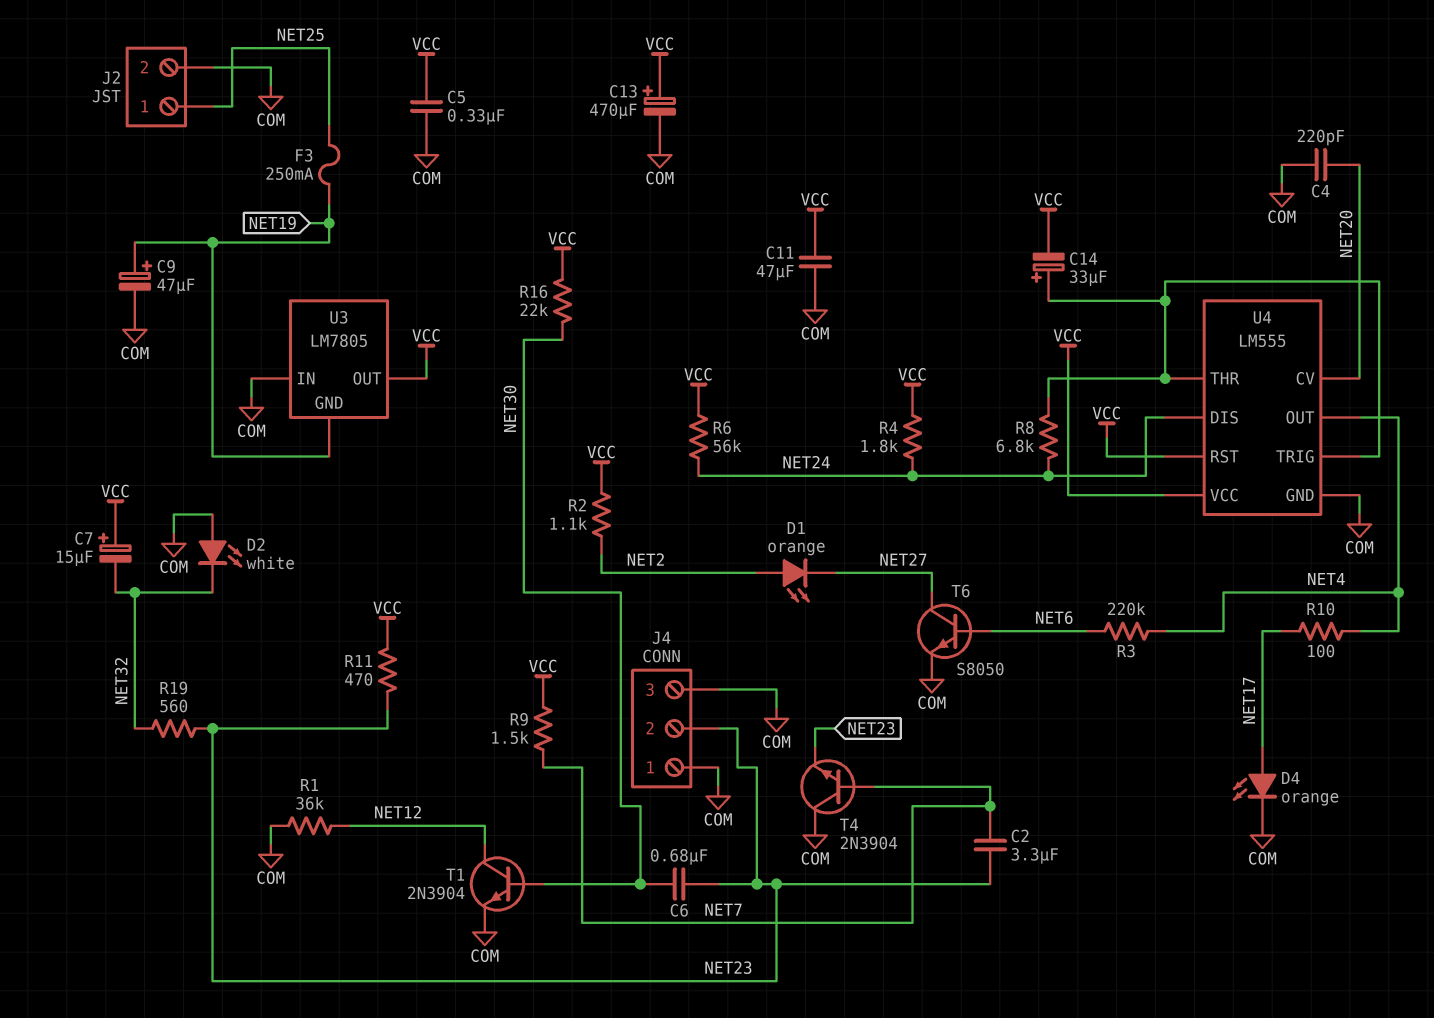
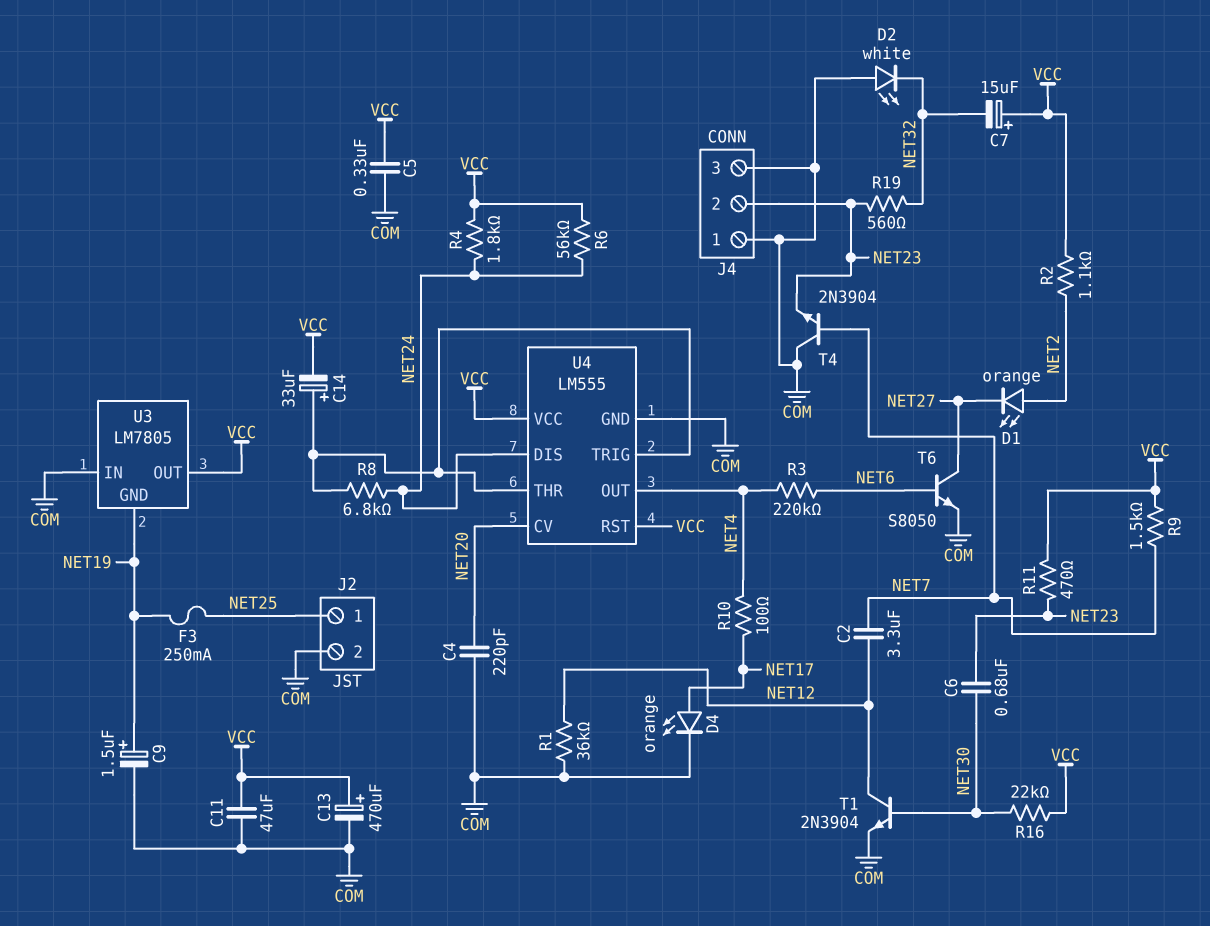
C2: 3.3uF (NET7, NET23) -> 3.3uF (NET7, NET12)
C9: 47uF (plus NET19, minus COM) -> 1.5uF (plus NET19, minus COM)

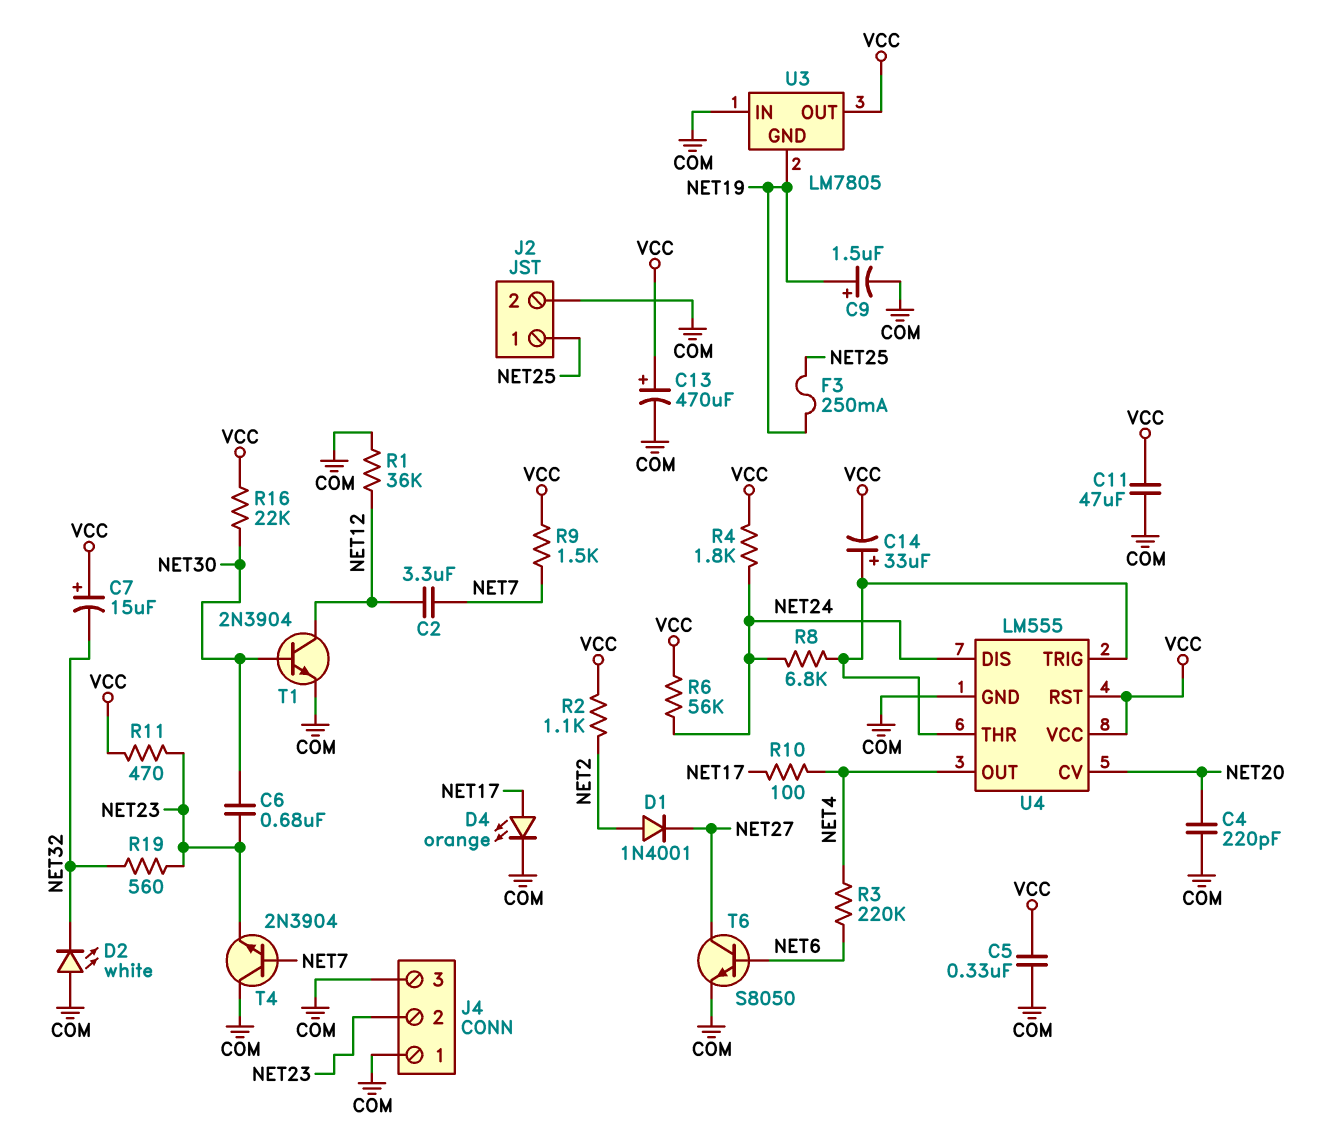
D1: LED orange (A NET2, K NET27) -> diode 1N4001 (A NET2, K NET27)

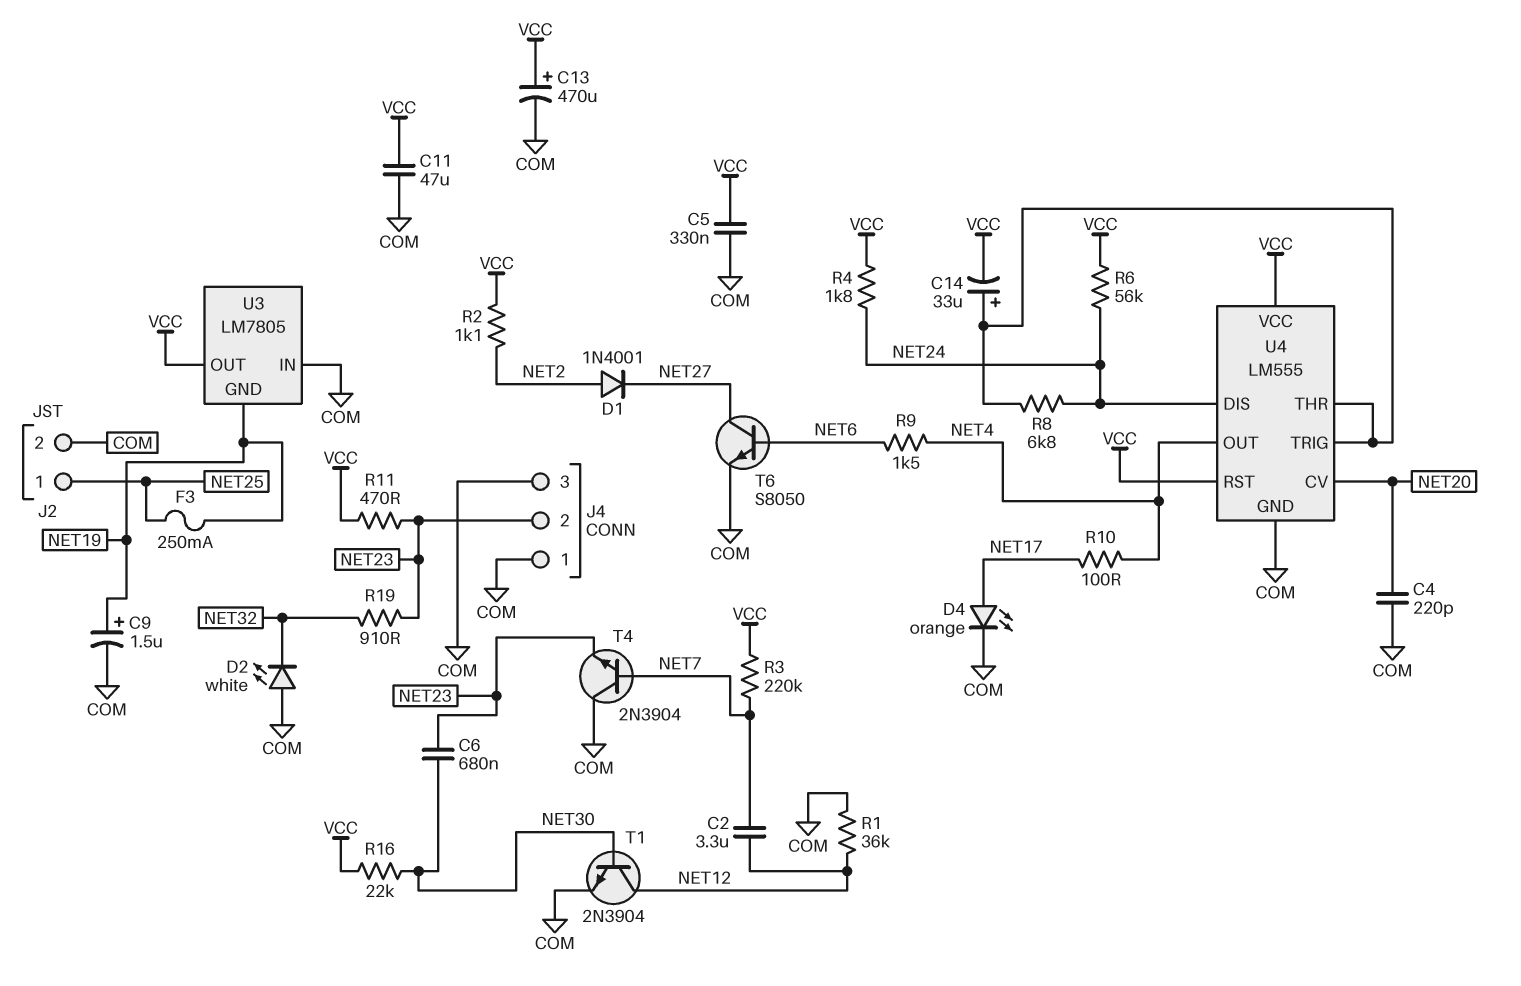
C7: 15uF (plus VCC, minus NET32) -> none
R3: 220k (NET4, NET6) -> 220k (NET7, VCC)
R9: 1.5k (NET7, VCC) -> 1.5k (NET4, NET6)
R19: 560 (NET23, NET32) -> 910 (NET23, NET32)

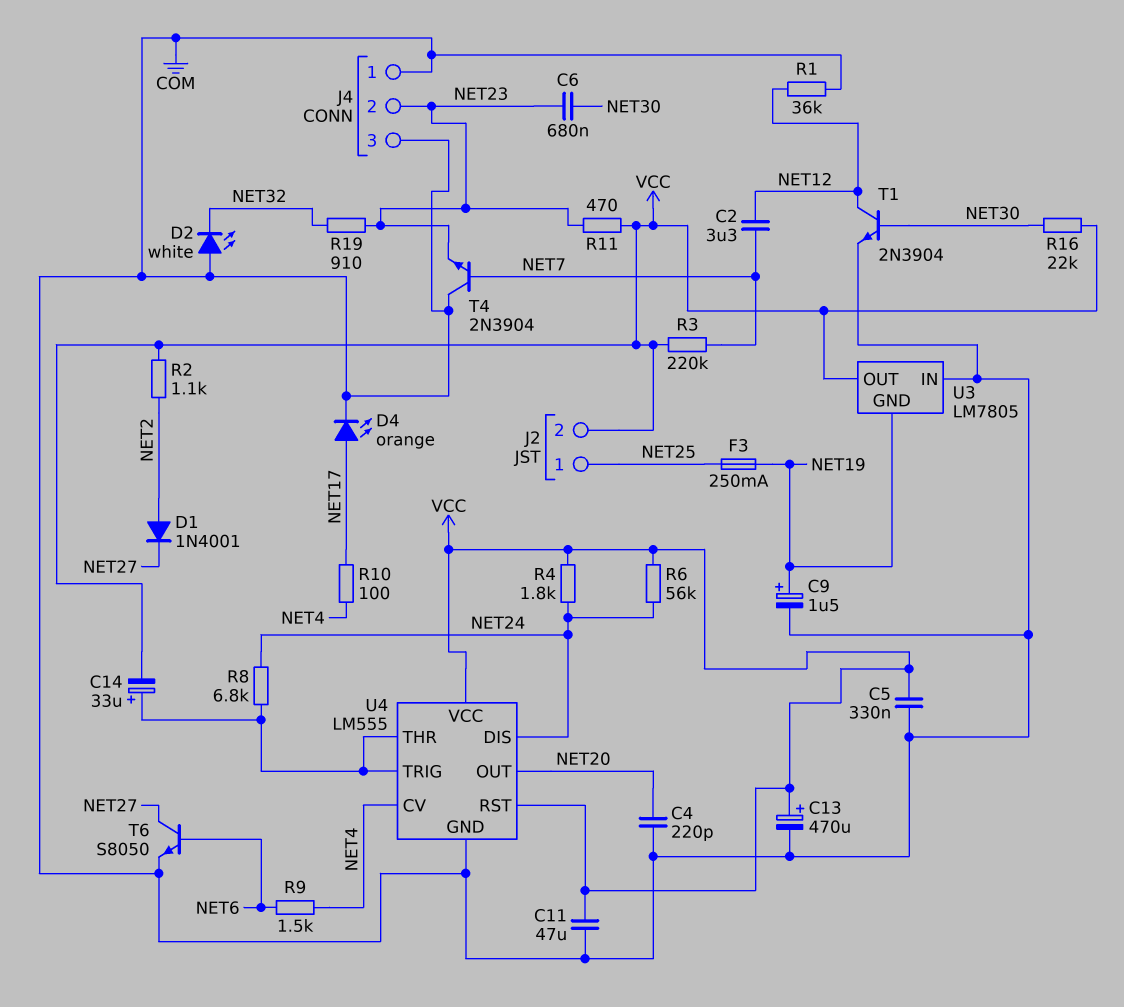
J2 pin 2: COM -> VCC
U4 pin CV: NET20 -> NET4
U4 pin OUT: NET4 -> NET20

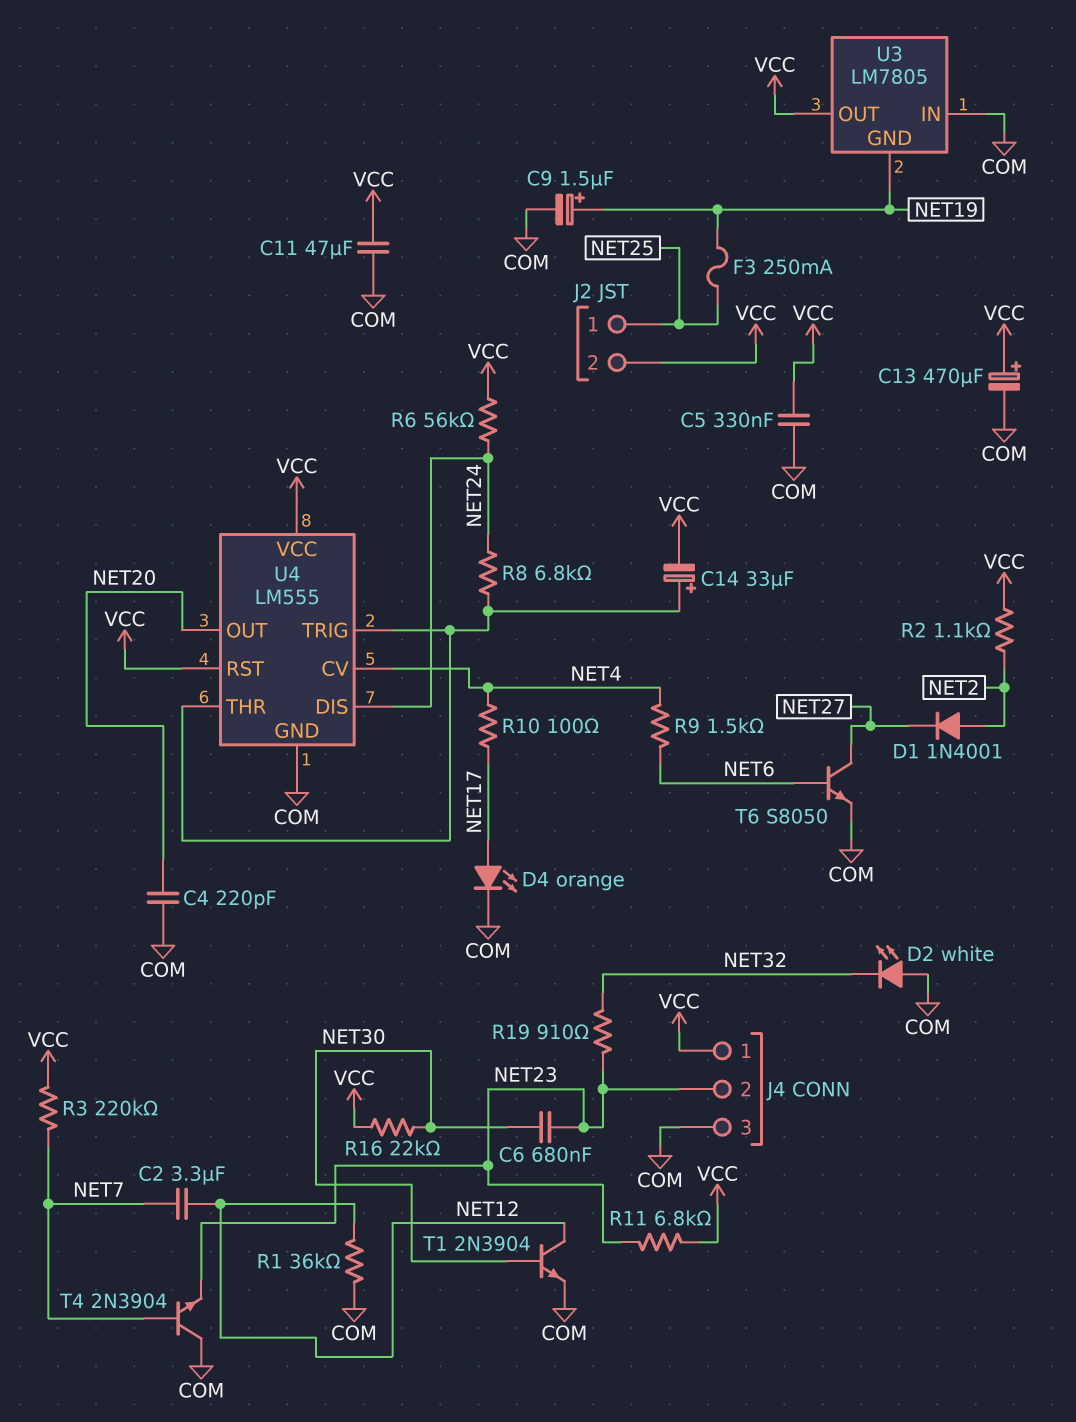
J4 pin 1: COM -> VCC
R4: 1.8k (NET24, VCC) -> none
R11: 470 (NET23, VCC) -> 6.8k (NET23, VCC)

